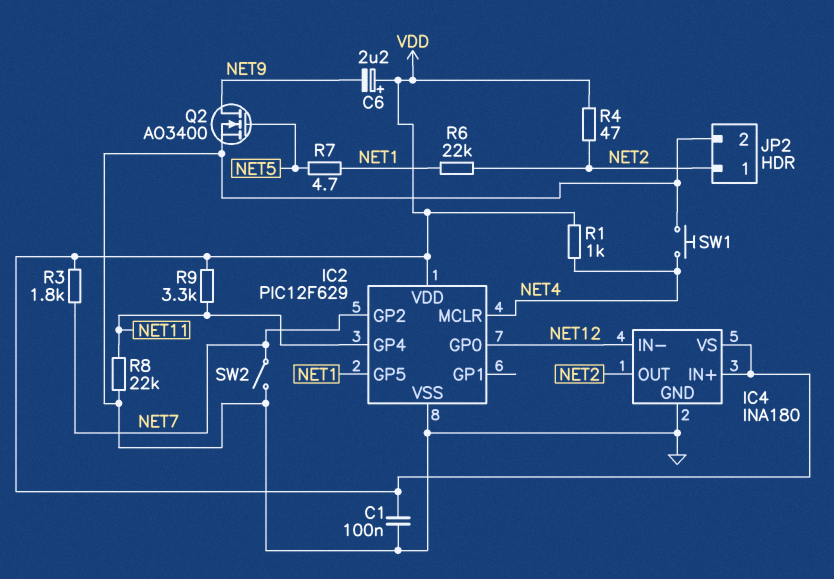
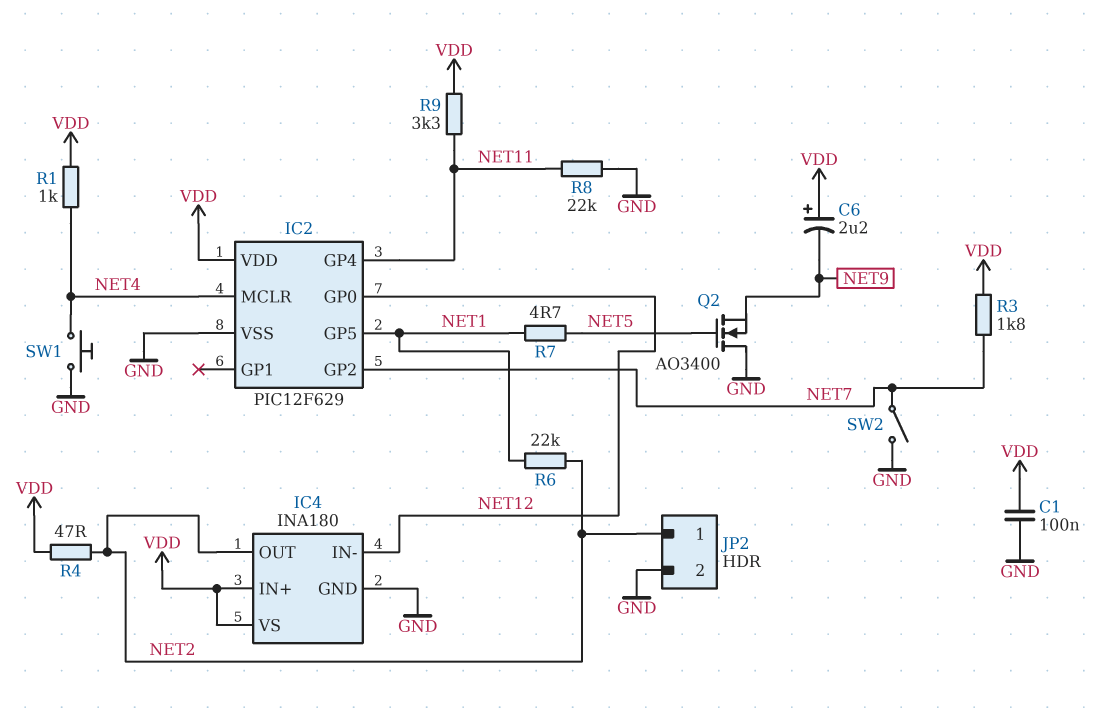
Q2: NMOS AO3400 (G NET5, D NET9, S GND) -> NMOS AO3400 (G NET5, D GND, S NET9)

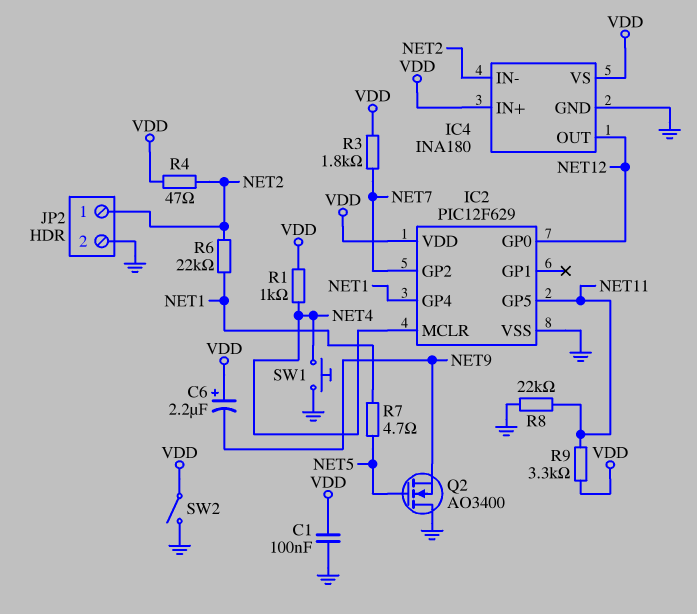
IC2 pin GP4: NET11 -> NET1
IC2 pin GP5: NET1 -> NET11
IC4 pin IN-: NET12 -> NET2
IC4 pin OUT: NET2 -> NET12
SW2: switch (GND, NET7) -> switch (GND, VDD)

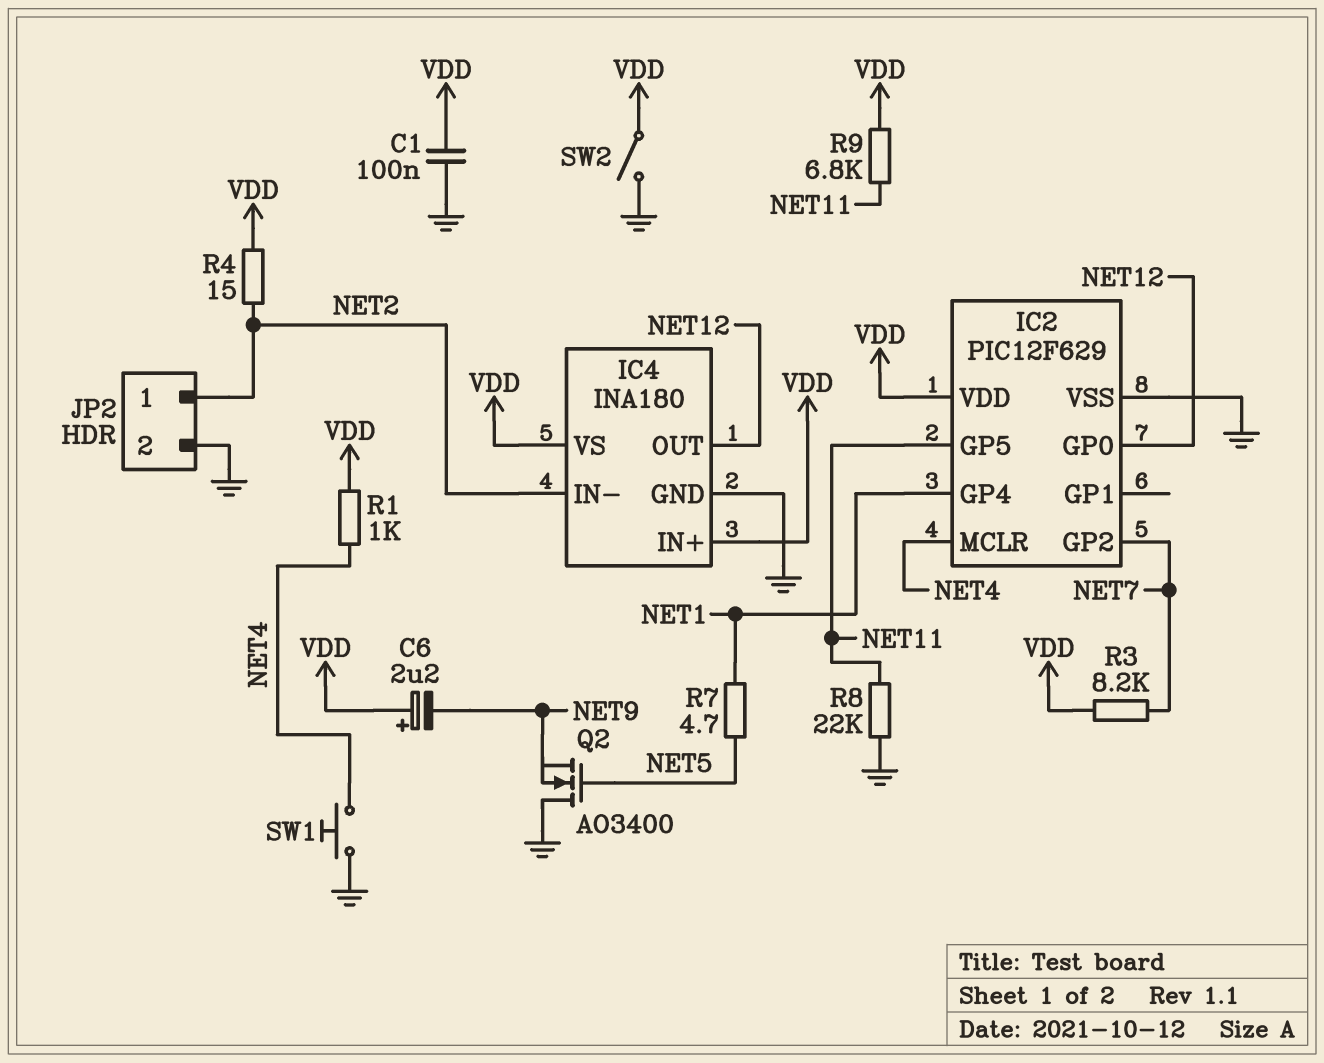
R3: 1.8k (NET7, VDD) -> 8.2k (NET7, VDD)
R4: 47 (NET2, VDD) -> 15 (NET2, VDD)
R6: 22k (NET1, NET2) -> none
R9: 3.3k (NET11, VDD) -> 6.8k (NET11, VDD)

